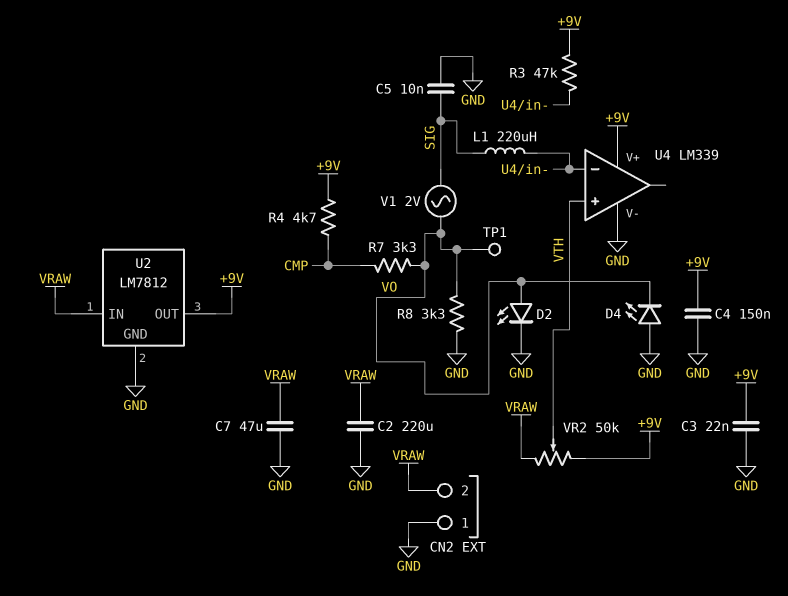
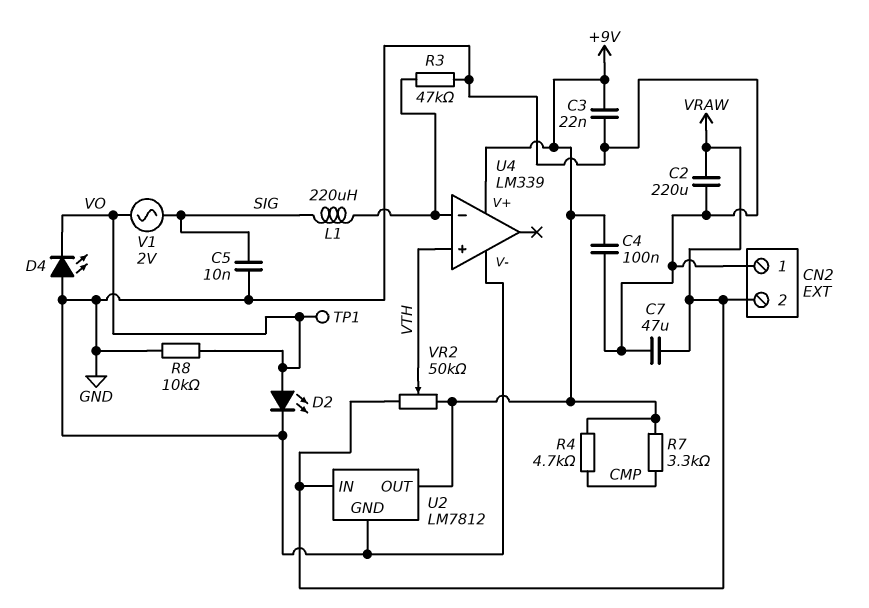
C4: 150nF (+9V, GND) -> 100nF (+9V, GND)
R3: 47k (+9V, U4/in-) -> 47k (GND, U4/in-)
R7: 3.3k (CMP, VO) -> 3.3k (+9V, CMP)
R8: 3.3k (GND, VO) -> 10k (GND, VO)

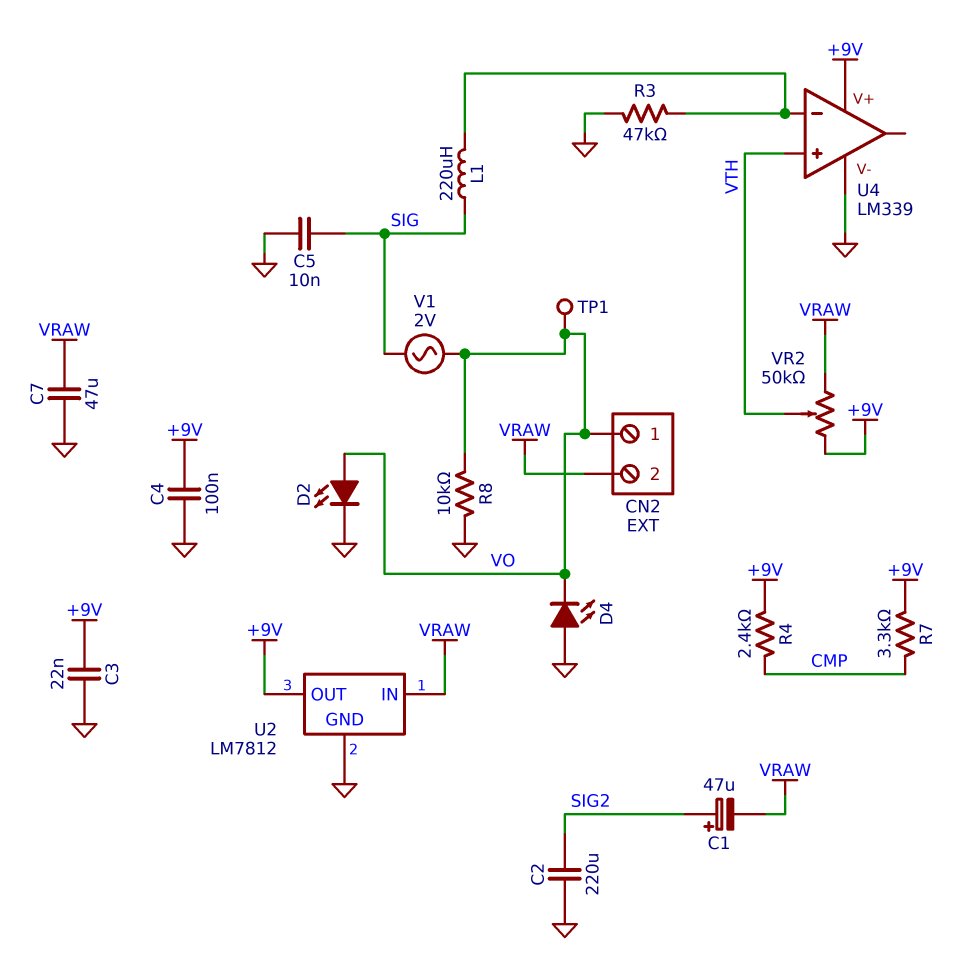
C1: none -> 47uF (plus SIG2, minus VRAW)
C2: 220uF (GND, VRAW) -> 220uF (GND, SIG2)
CN2 pin 1: GND -> VO
R4: 4.7k (+9V, CMP) -> 2.4k (+9V, CMP)

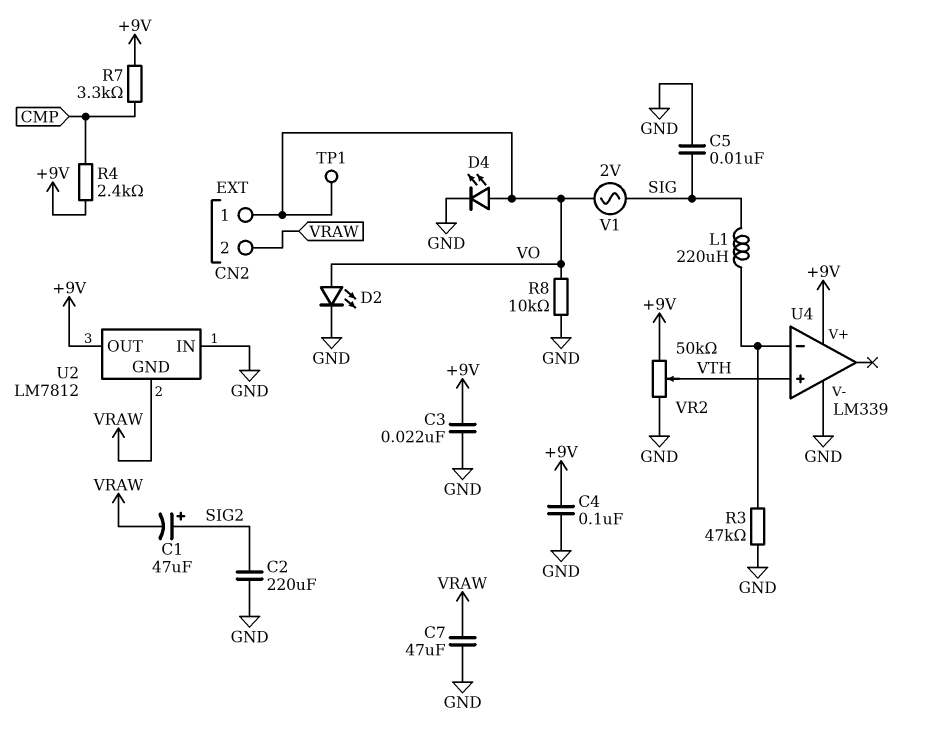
D4: LED (A GND, K VO) -> LED (A VO, K GND)
U2 pin GND: GND -> VRAW
U2 pin IN: VRAW -> GND
VR2: 50k (+9V, VRAW, wiper VTH) -> 50k (+9V, GND, wiper VTH)

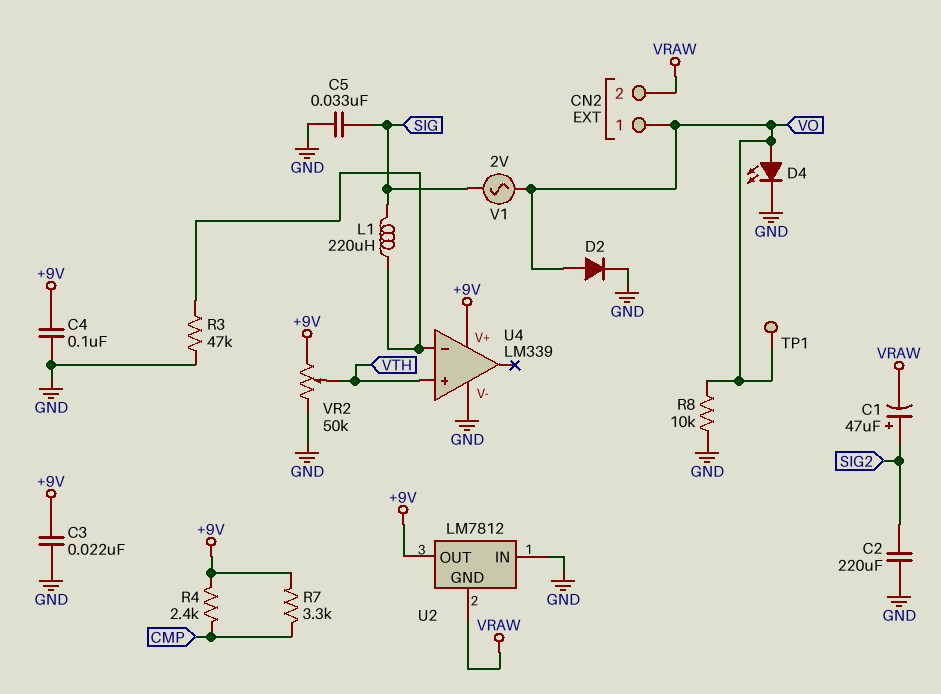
C5: 10nF (GND, SIG) -> 33nF (GND, SIG)
C7: 47uF (GND, VRAW) -> none
D2: LED (A VO, K GND) -> diode (A VO, K GND)

